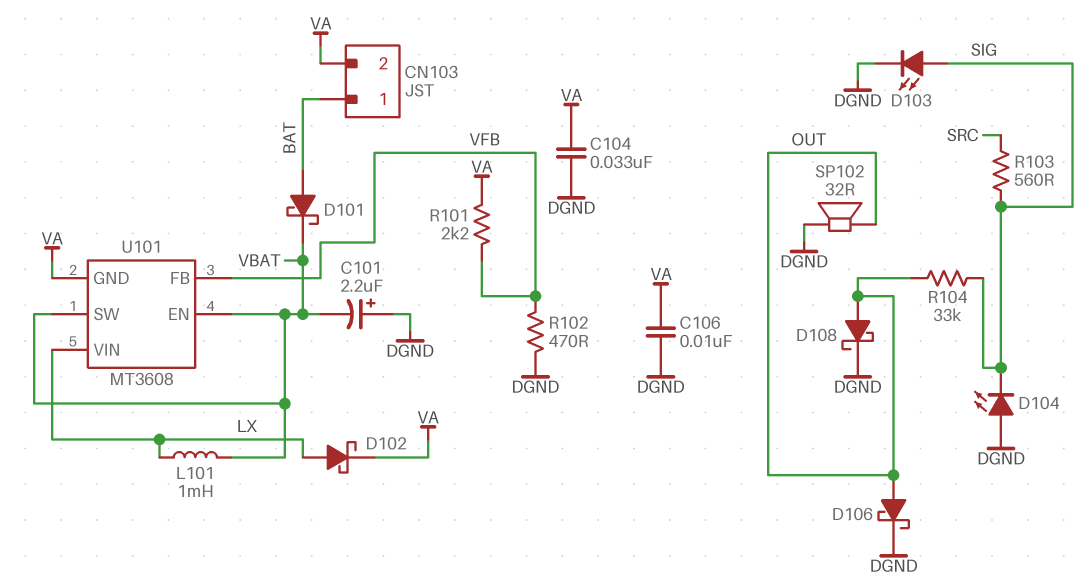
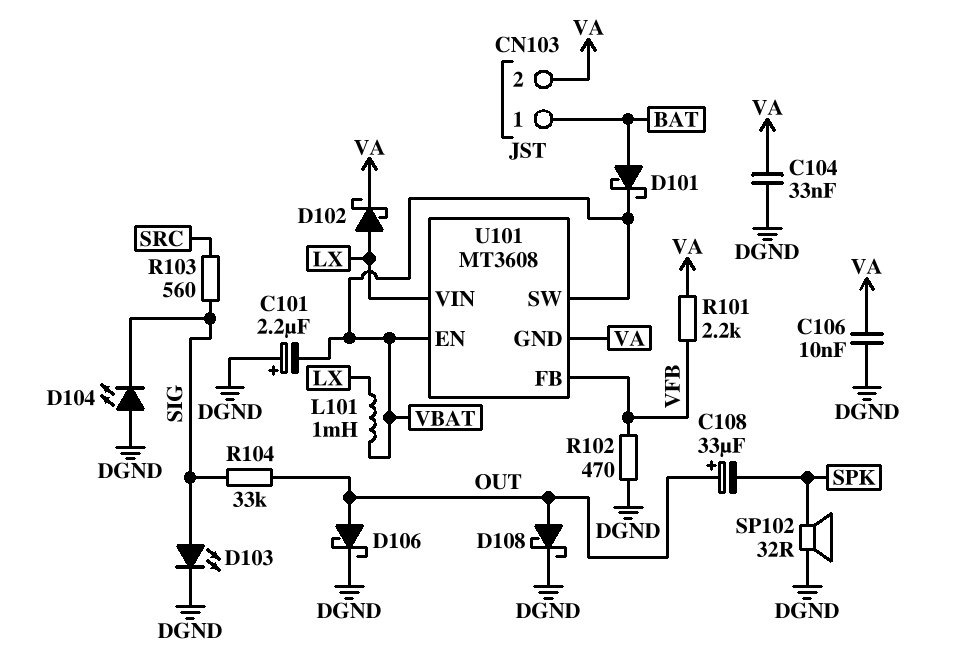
C108: none -> 33uF (plus OUT, minus SPK)
SP102: speaker 32R (DGND, OUT) -> speaker 32R (DGND, SPK)

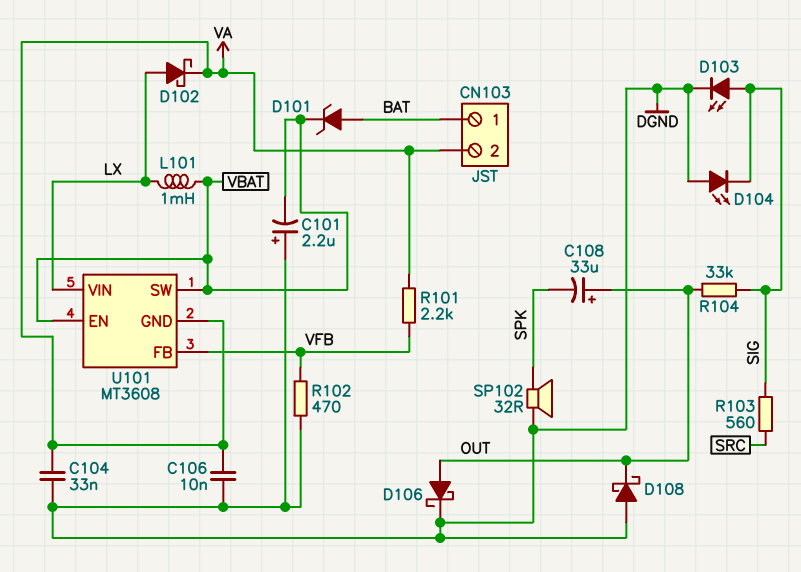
D101: schottky (A BAT, K VBAT) -> zener (A BAT, K VBAT)
D108: schottky (A OUT, K DGND) -> schottky (A DGND, K OUT)

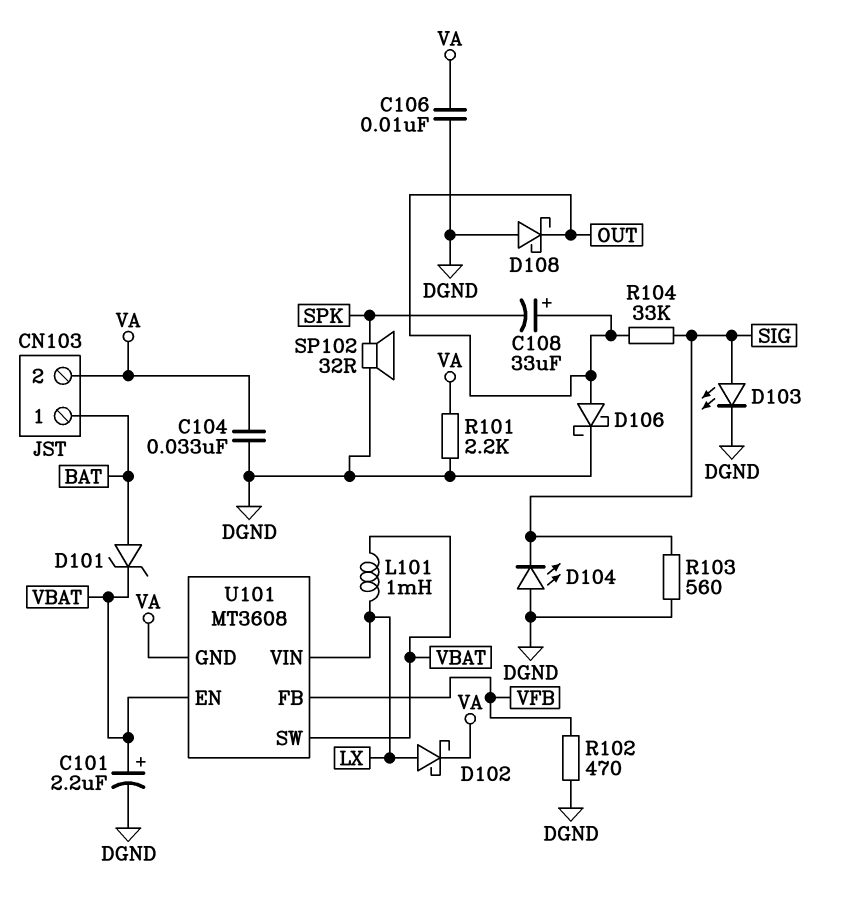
C101: 2.2uF (plus DGND, minus VBAT) -> 2.2uF (plus VBAT, minus DGND)
R101: 2.2k (VA, VFB) -> 2.2k (DGND, VA)
R103: 560 (SIG, SRC) -> 560 (DGND, SIG)

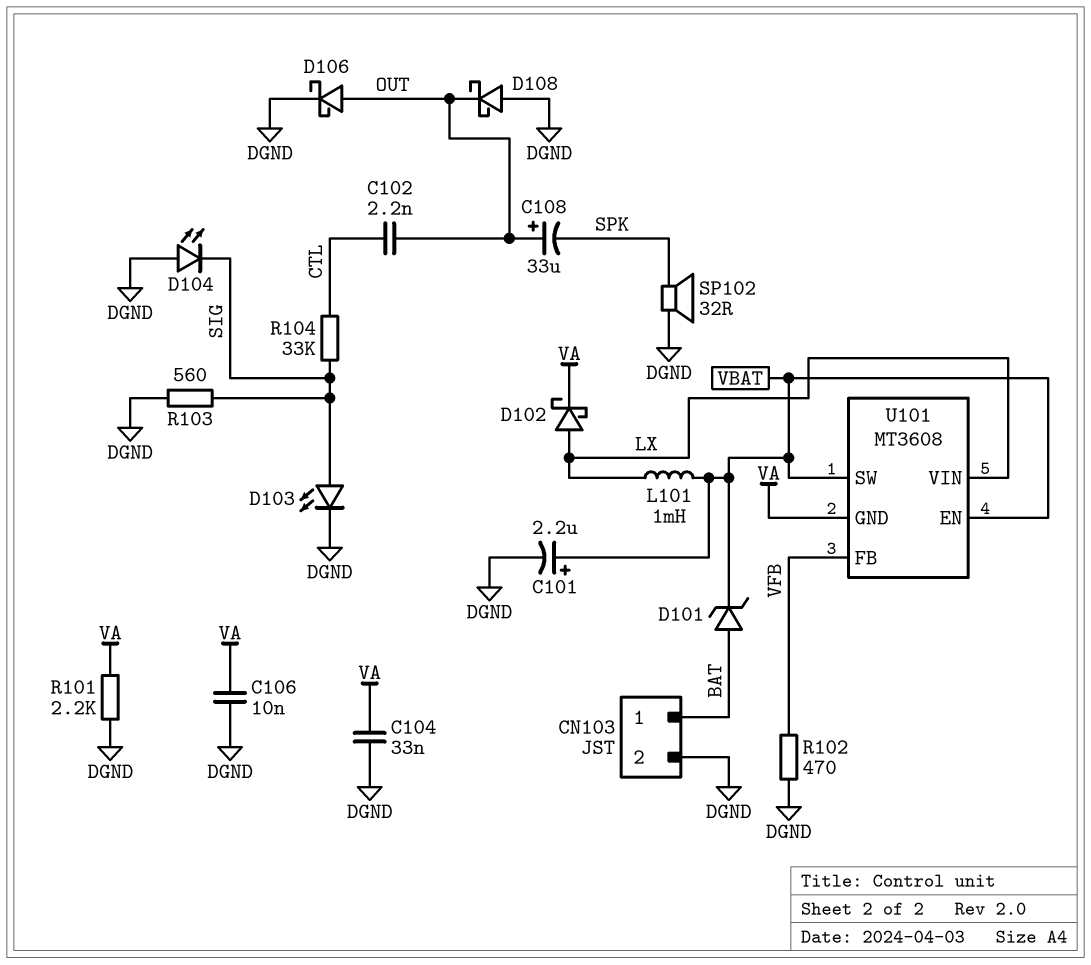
C102: none -> 2.2nF (CTL, OUT)
CN103 pin 2: VA -> DGND
R104: 33k (OUT, SIG) -> 33k (CTL, SIG)

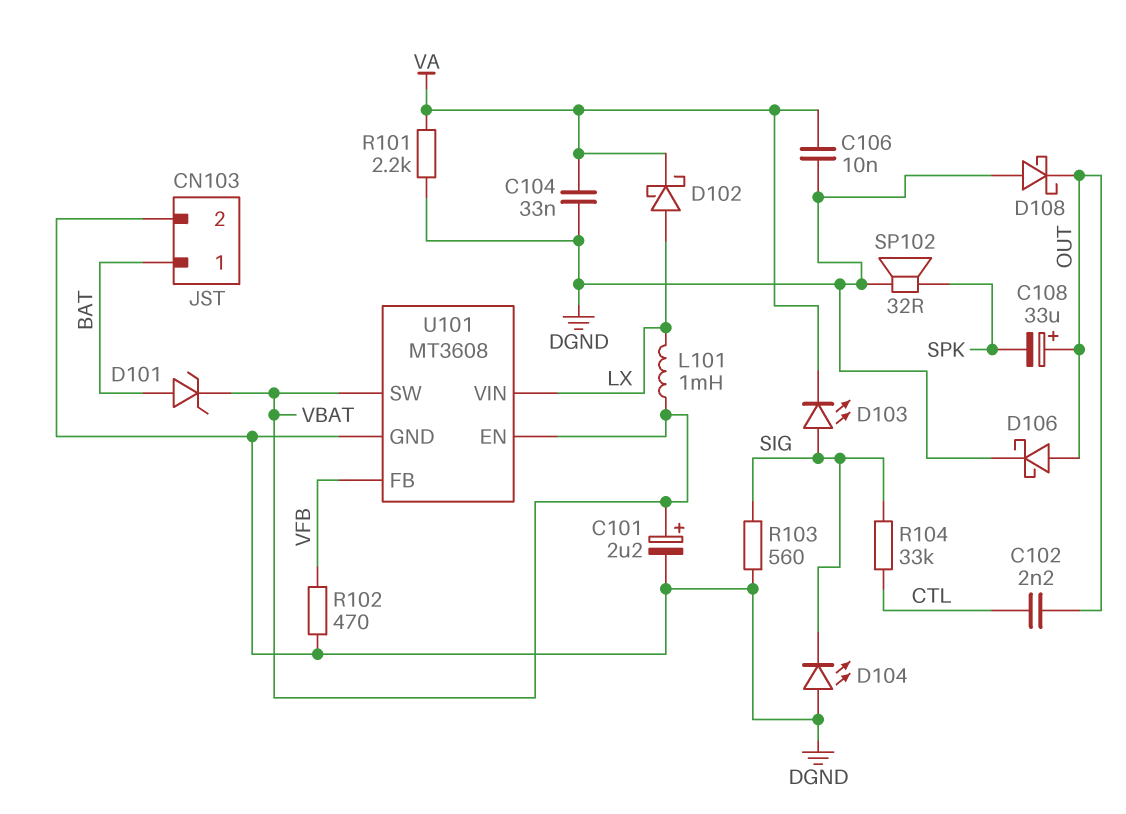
D103: LED (A SIG, K DGND) -> LED (A SIG, K VA)
U101 pin GND: VA -> DGND

